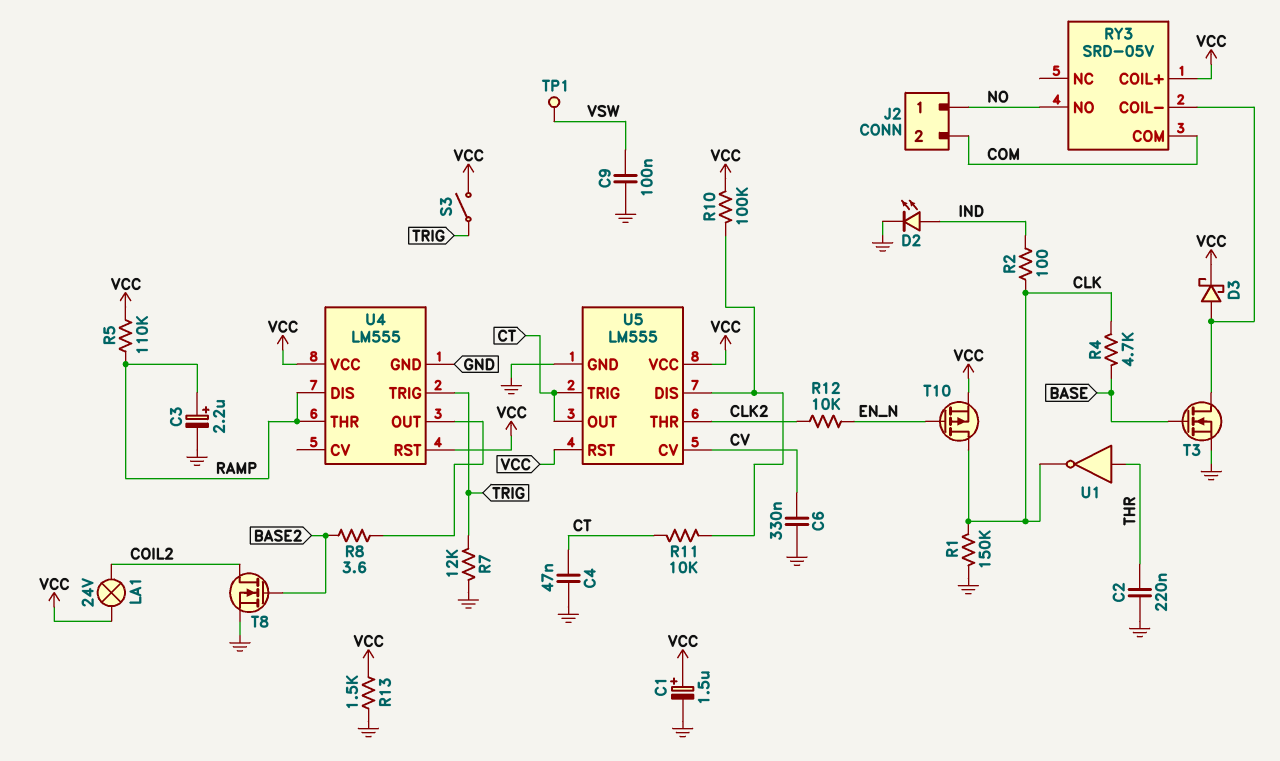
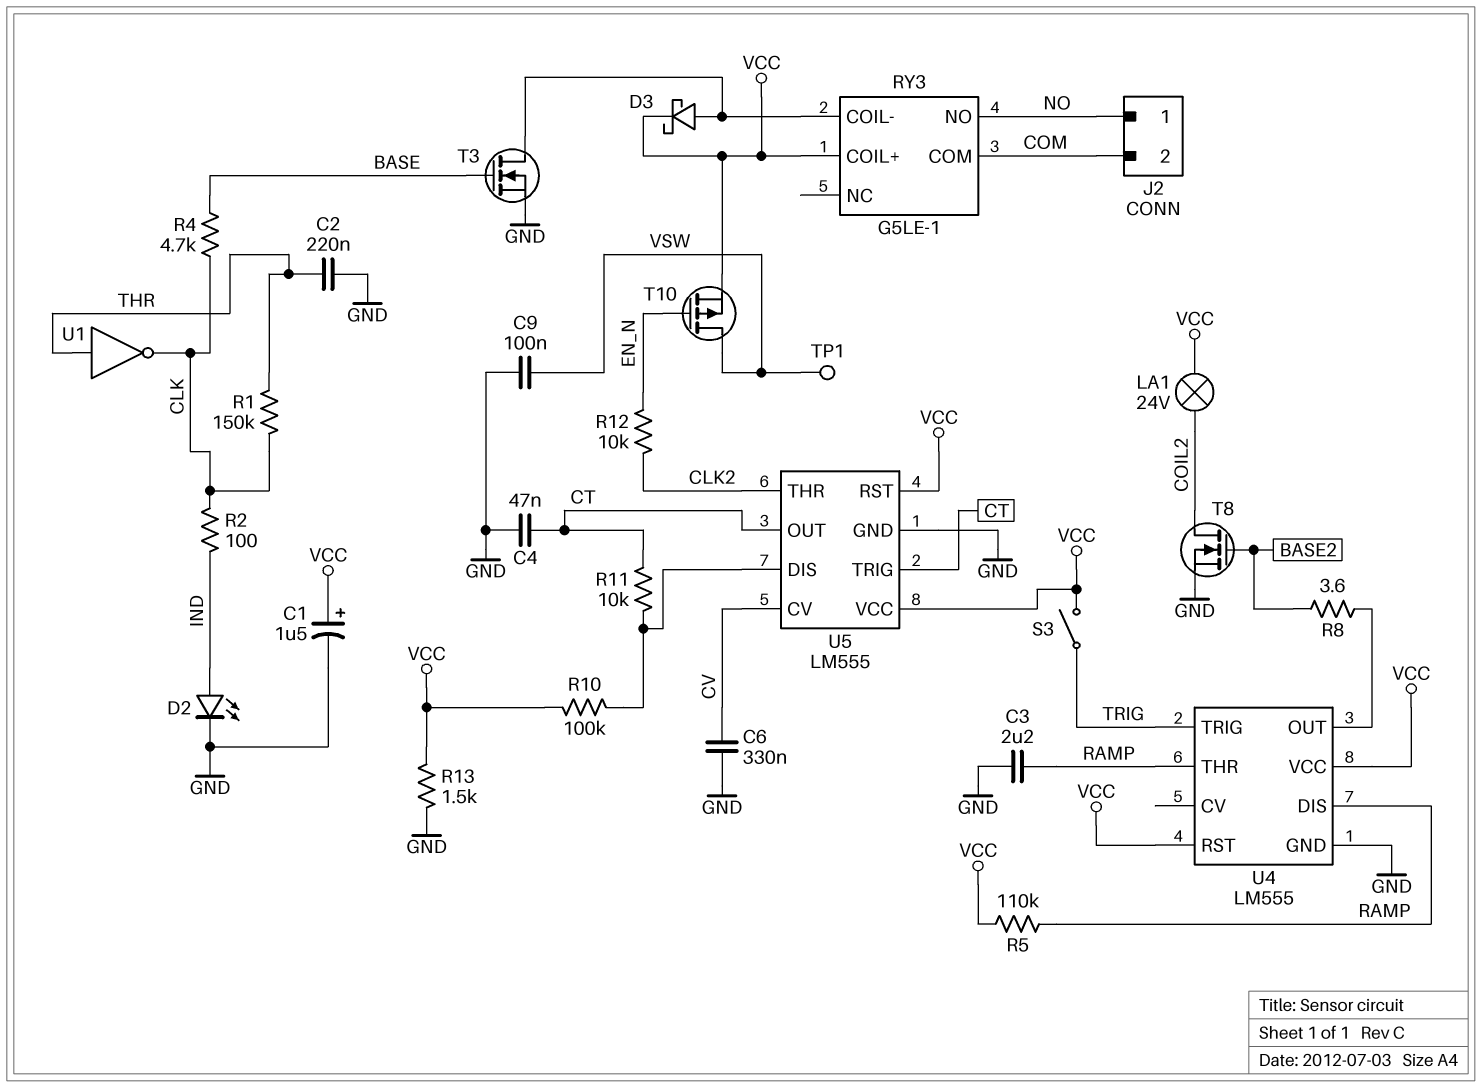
C3: 2.2uF (plus RAMP, minus GND) -> 2.2uF (GND, RAMP)
R1: 150k (CLK, GND) -> 150k (CLK, THR)
R7: 12k (GND, TRIG) -> none
RY3: SRD-05V -> G5LE-1
T10: PMOS (G EN_N, D CLK, S VCC) -> PMOS (G EN_N, D VSW, S VCC)

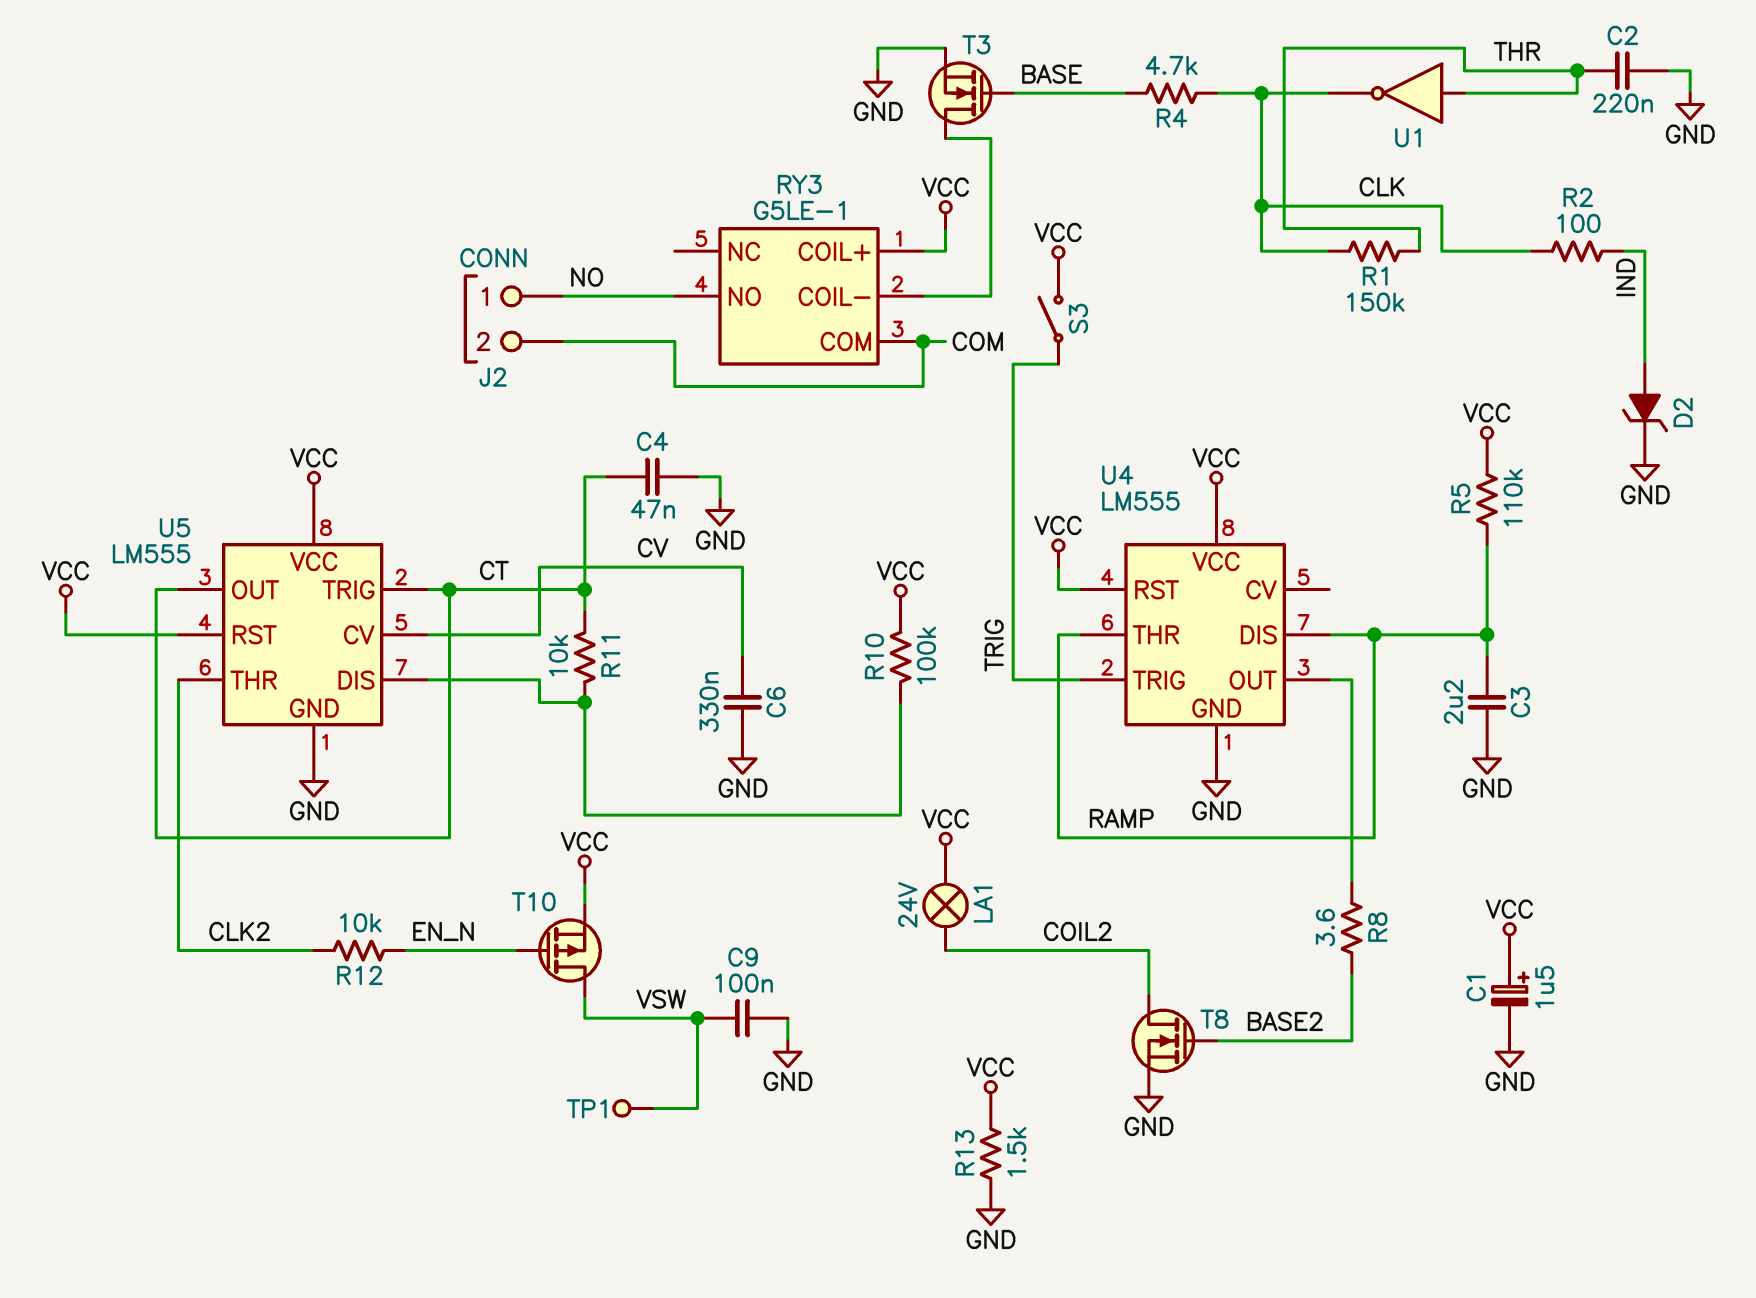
D2: LED (A IND, K GND) -> zener (A IND, K GND)
D3: schottky (A RY3/COIL-, K VCC) -> none

